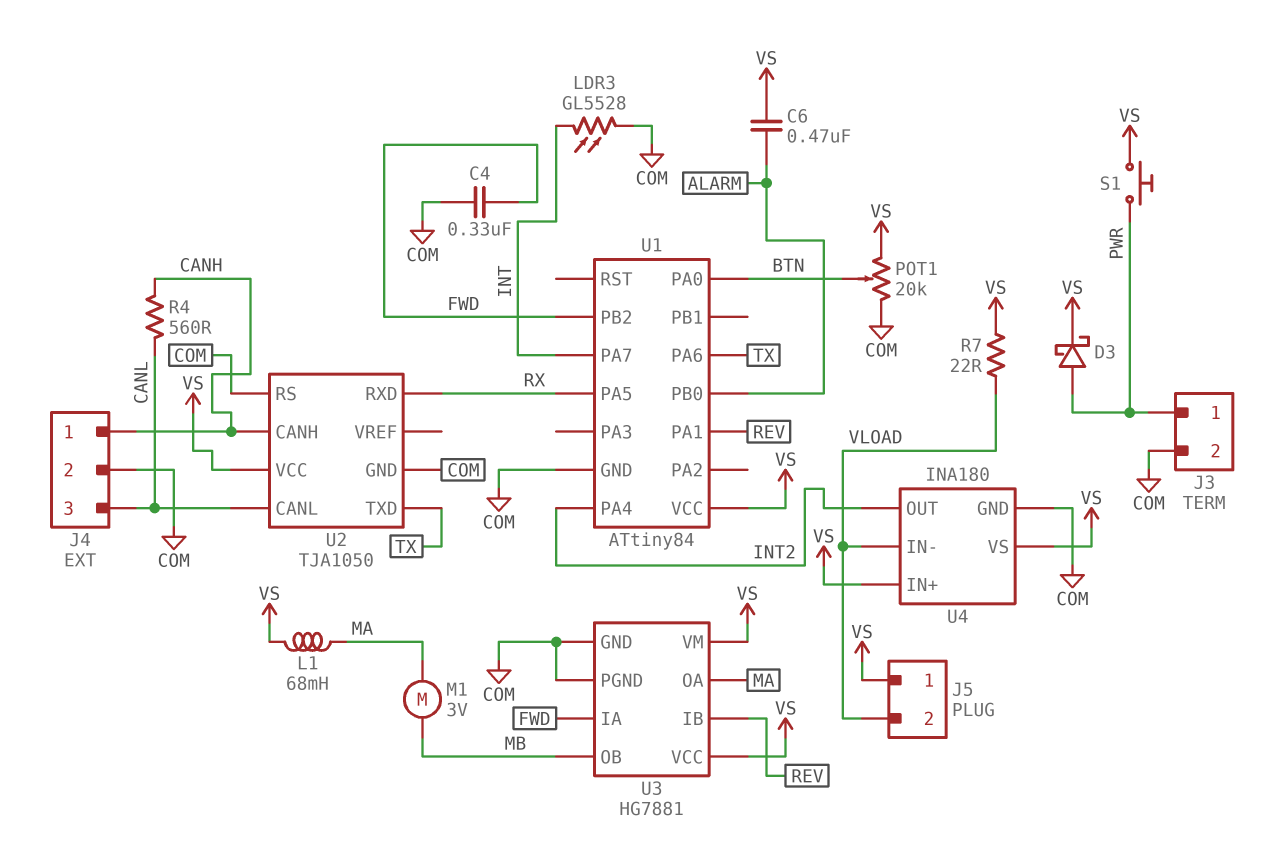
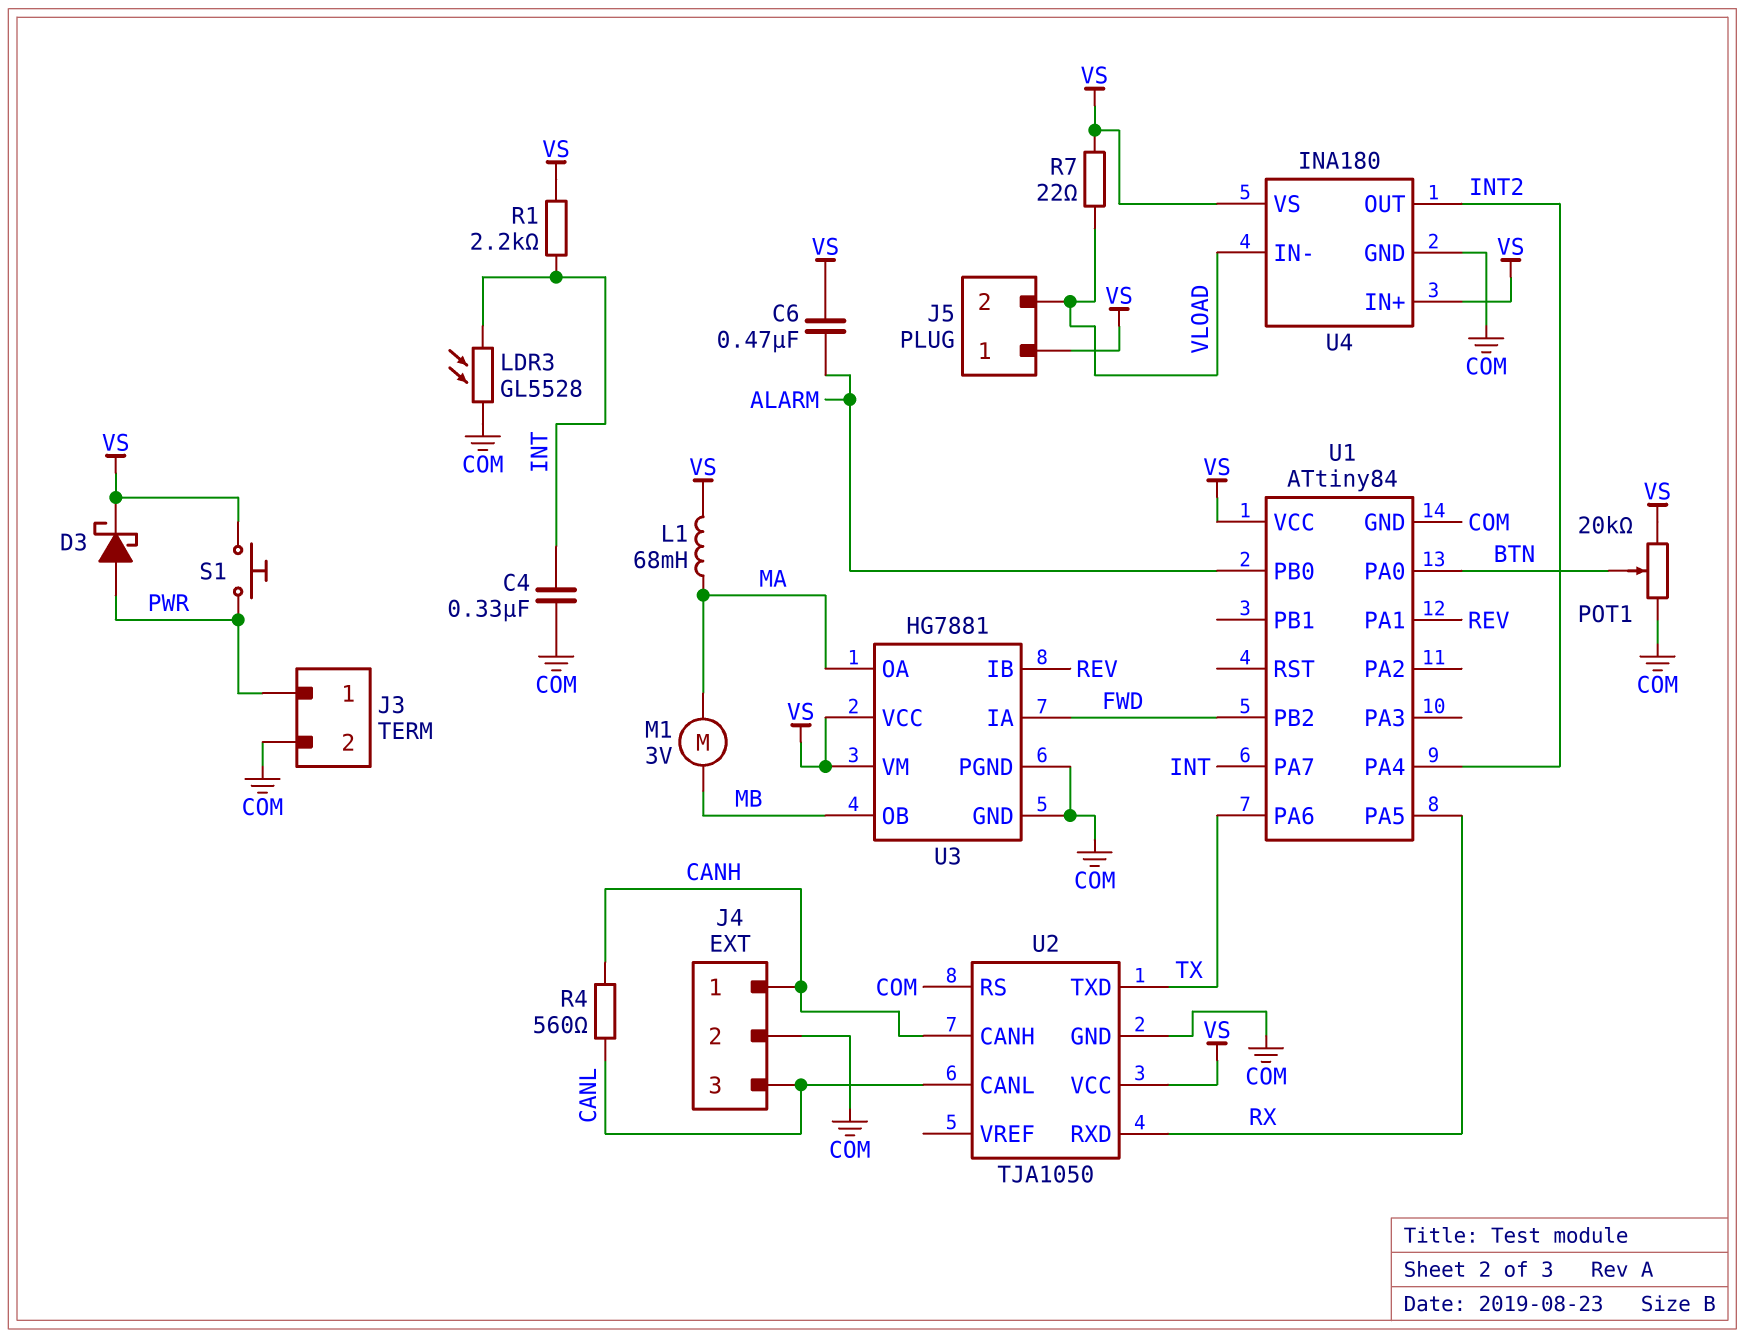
C4: 330nF (COM, FWD) -> 330nF (COM, INT)
R1: none -> 2.2k (INT, VS)

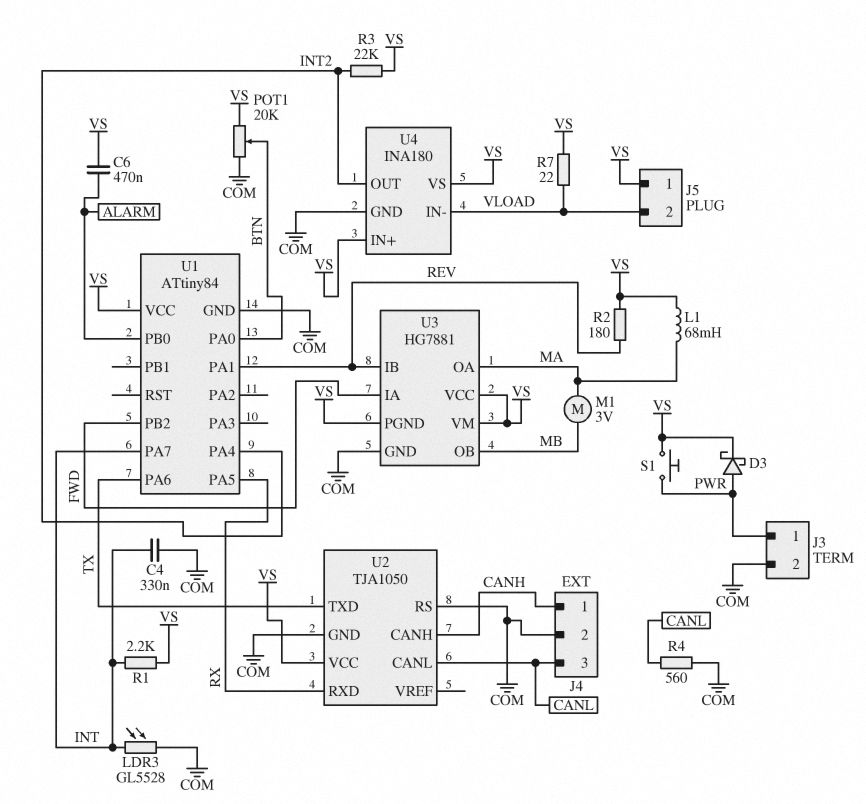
R2: none -> 180 (REV, VS)
R3: none -> 22k (INT2, VS)
R4: 560 (CANH, CANL) -> 560 (CANL, COM)
U3 pin PGND: COM -> VS

